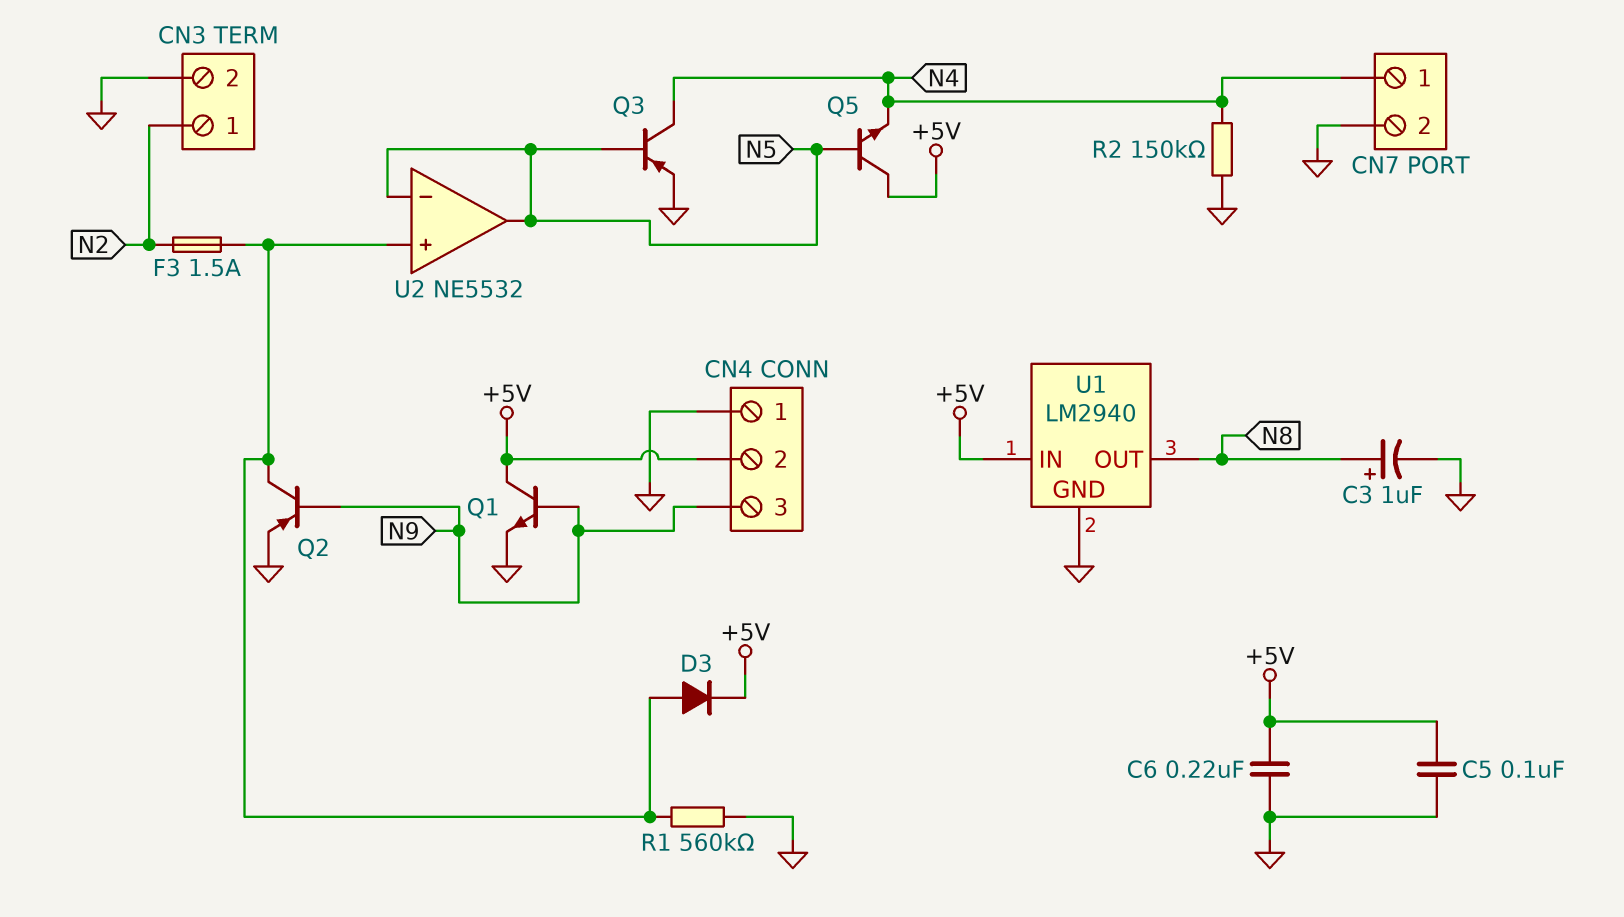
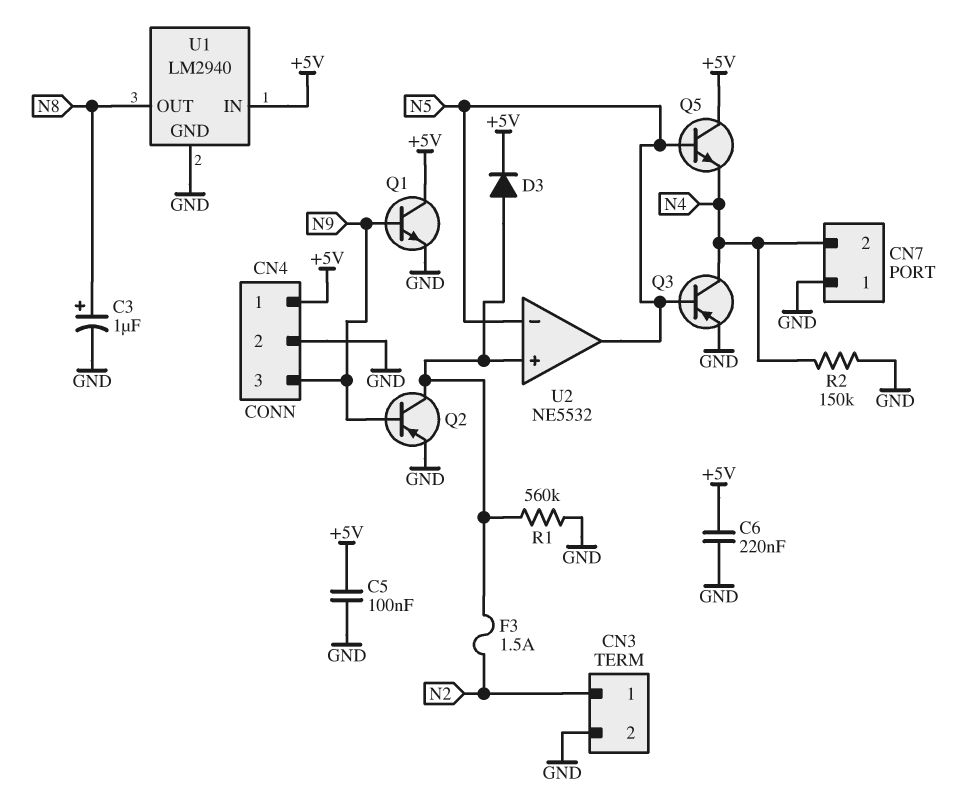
CN4 pin 1: GND -> +5V
CN4 pin 2: +5V -> GND
CN7 pin 1: N4 -> GND
CN7 pin 2: GND -> N4

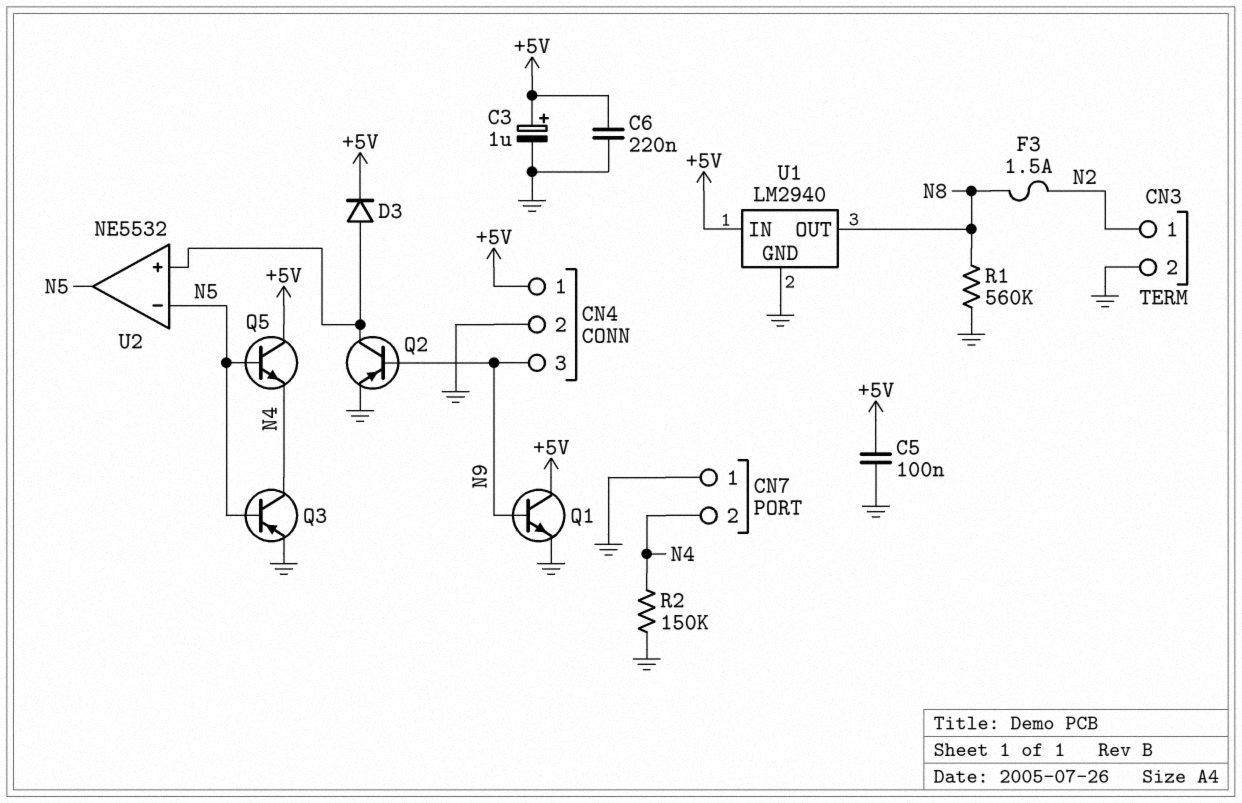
C3: 1uF (plus N8, minus GND) -> 1uF (plus +5V, minus GND)
F3: 1.5A (N2, U2/in+) -> 1.5A (N2, N8)
R1: 560k (GND, U2/in+) -> 560k (GND, N8)

